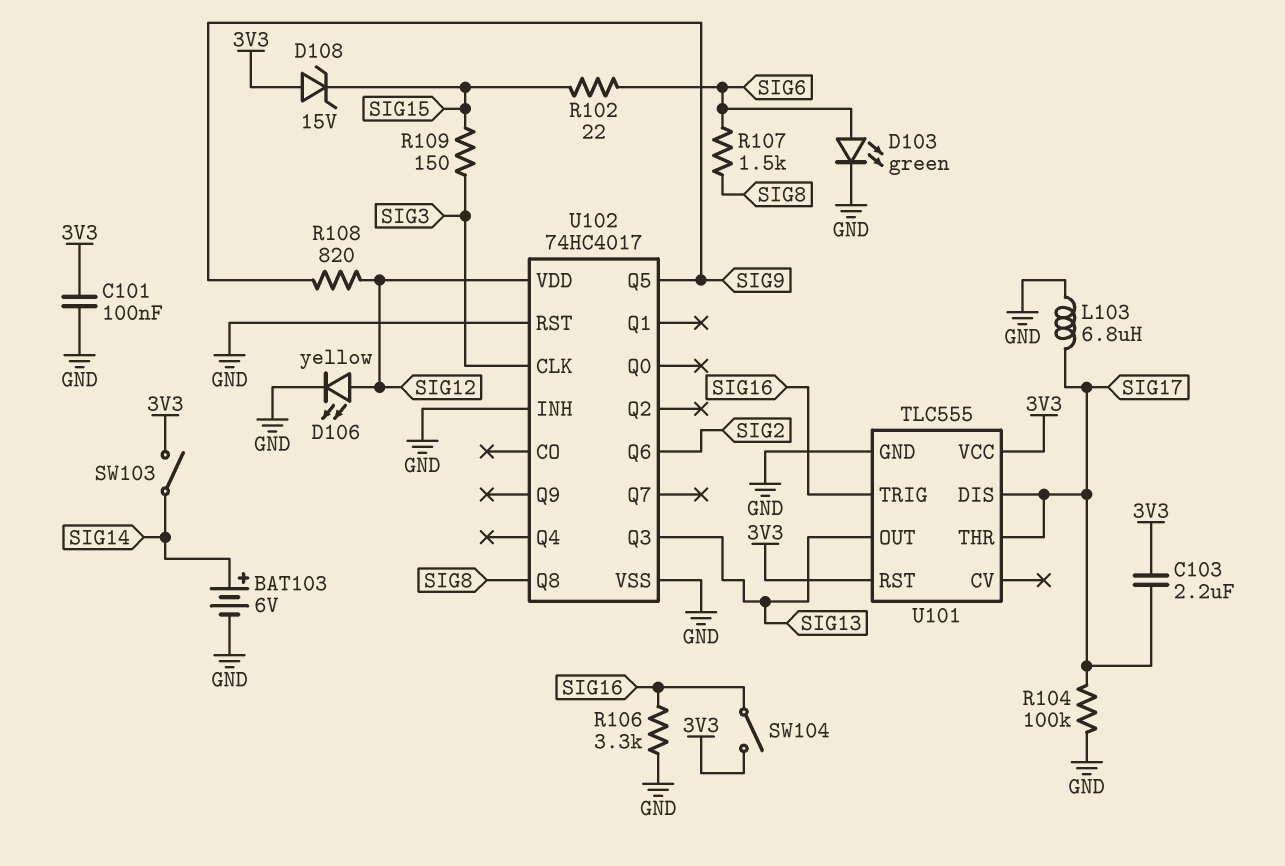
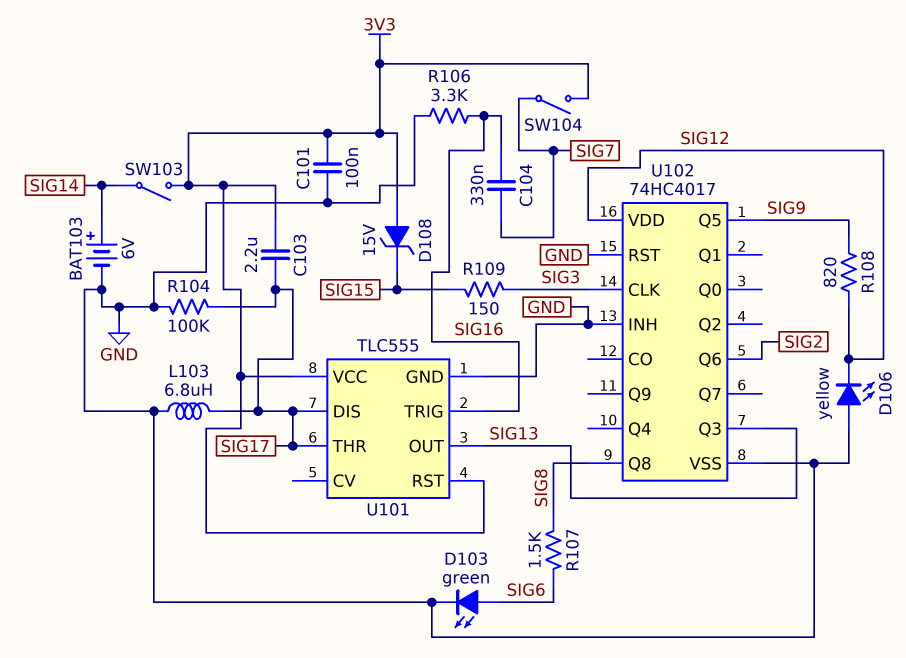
C104: none -> 330nF (SIG7, SIG16)
D106: LED yellow (A SIG12, K GND) -> LED yellow (A GND, K SIG12)
R102: 22 (SIG6, SIG15) -> none
SW104: switch (3V3, SIG16) -> switch (3V3, SIG7)

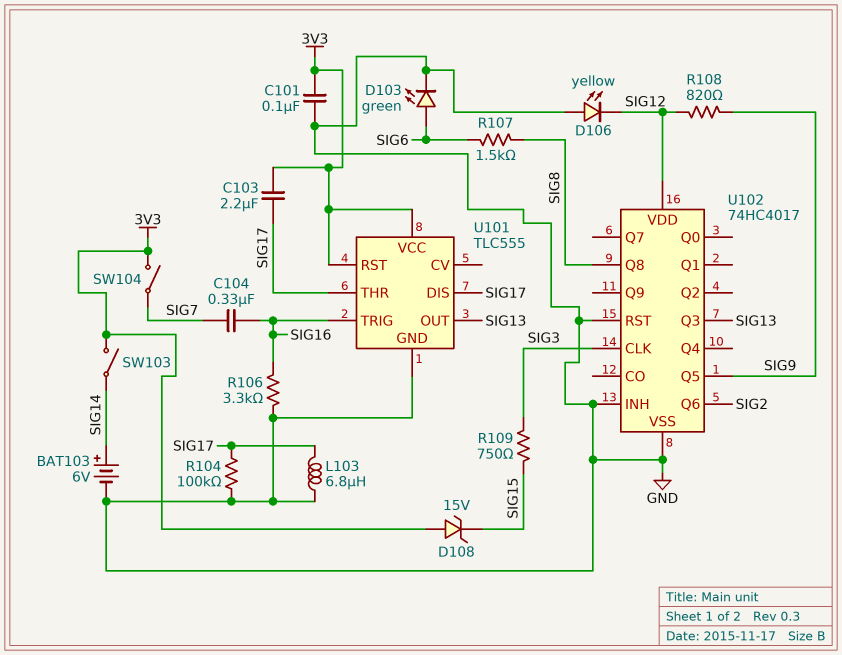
R109: 150 (SIG3, SIG15) -> 750 (SIG3, SIG15)

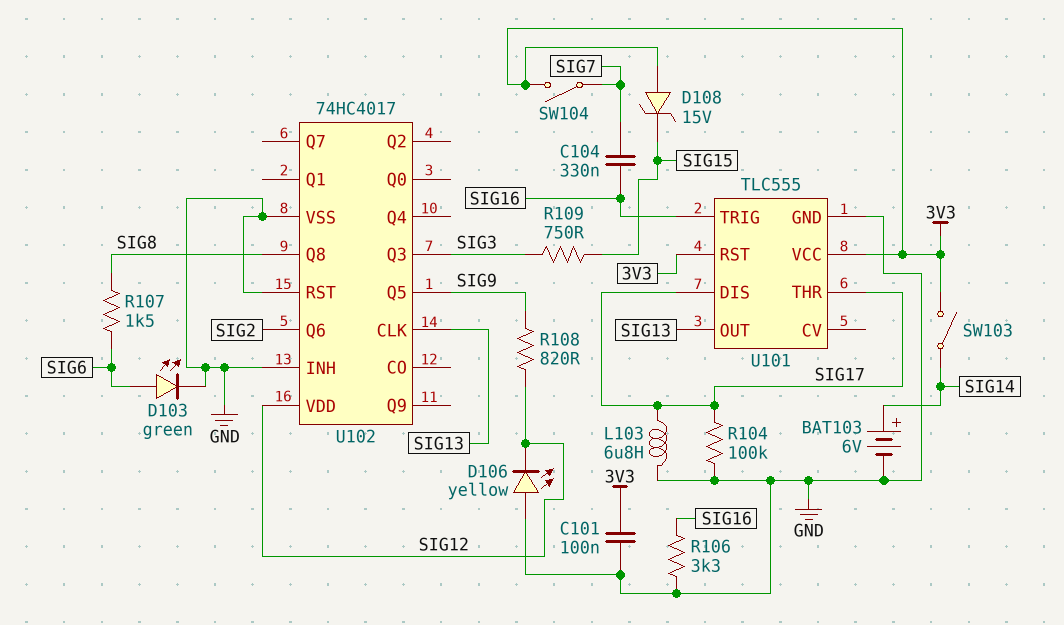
C103: 2.2uF (3V3, SIG17) -> none
U102 pin CLK: SIG3 -> SIG13
U102 pin Q3: SIG13 -> SIG3

